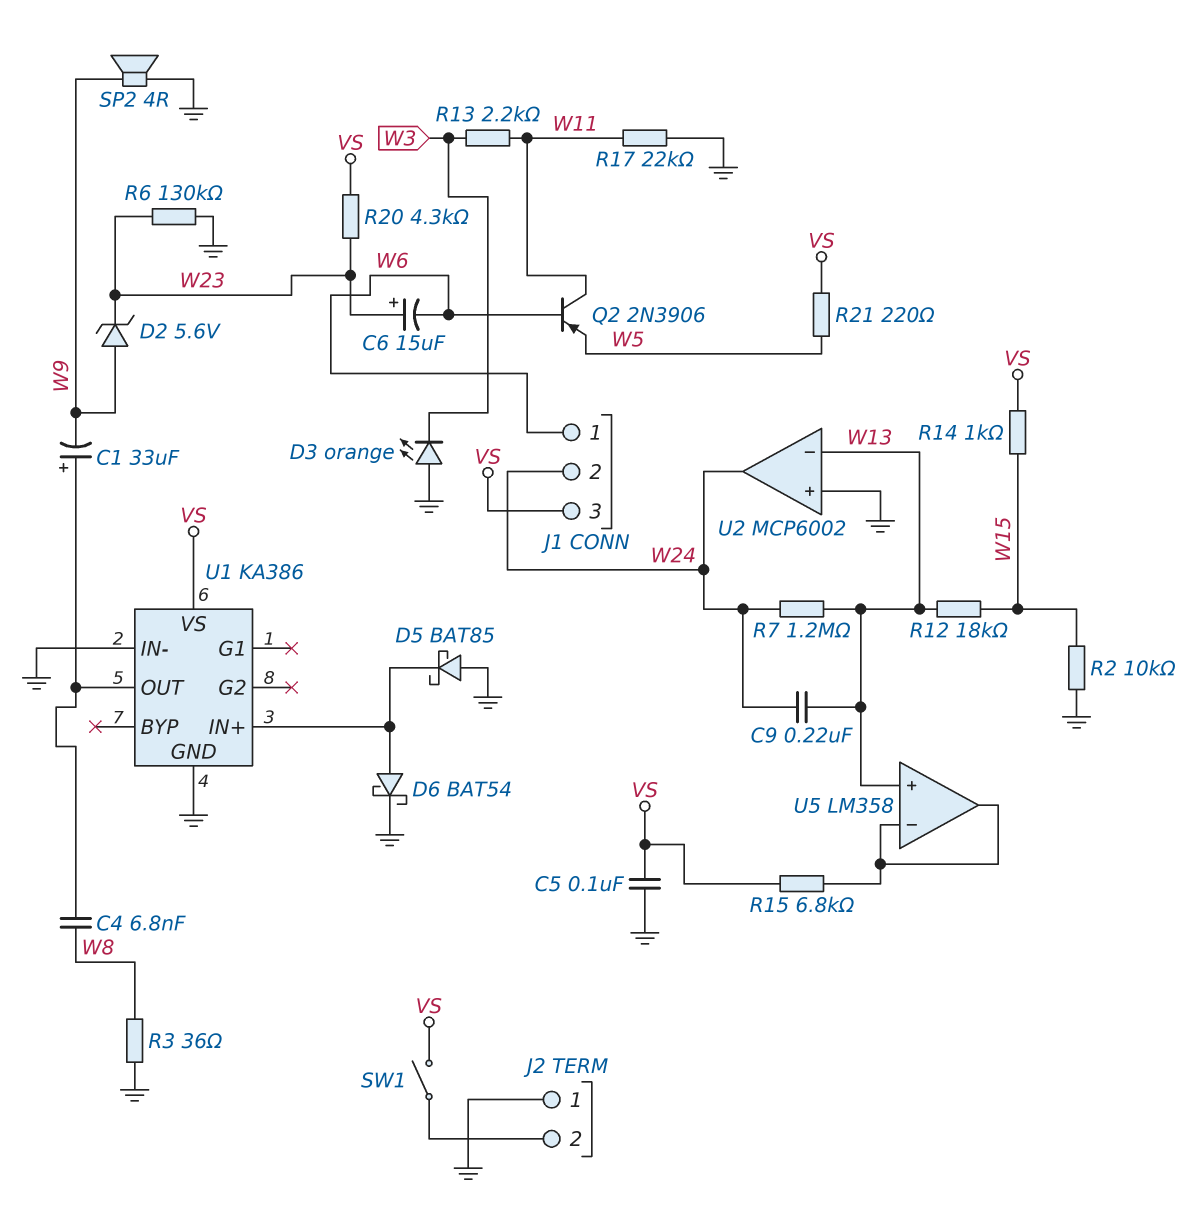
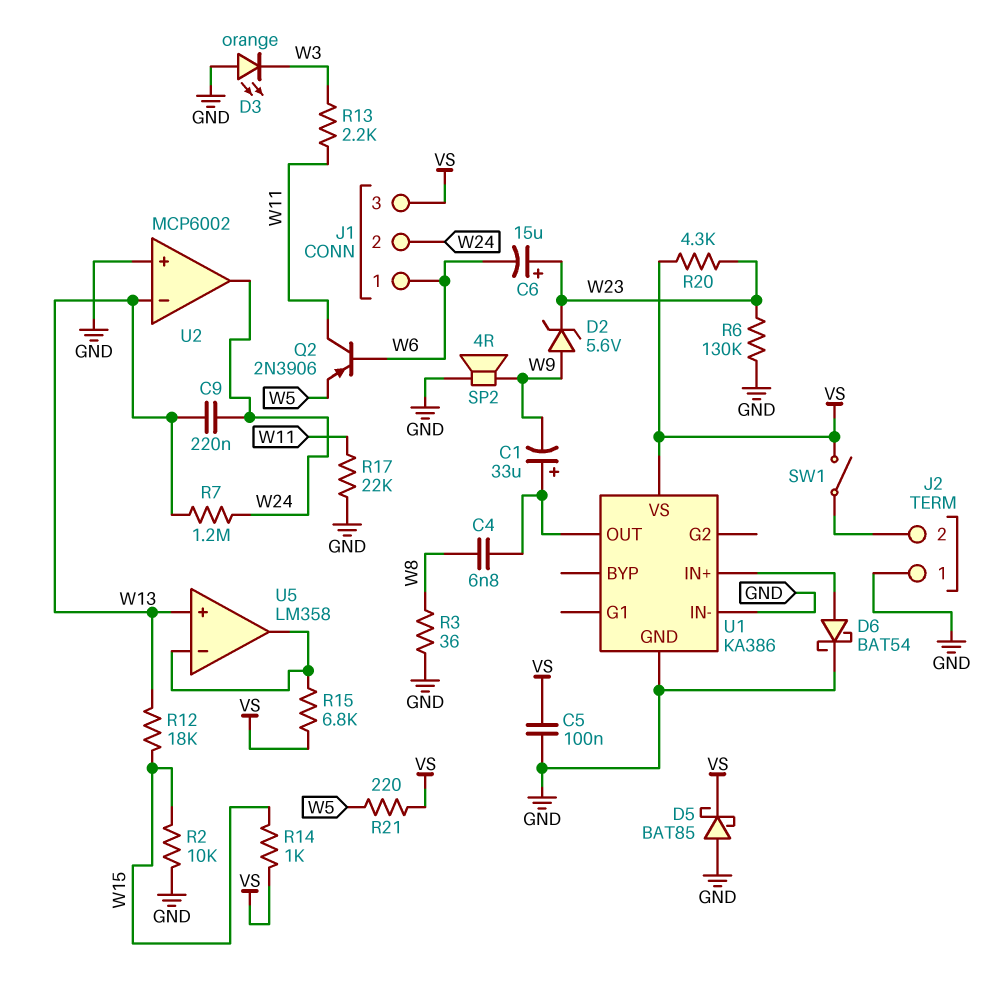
D5: schottky BAT85 (A GND, K U1/IN+) -> schottky BAT85 (A GND, K VS)

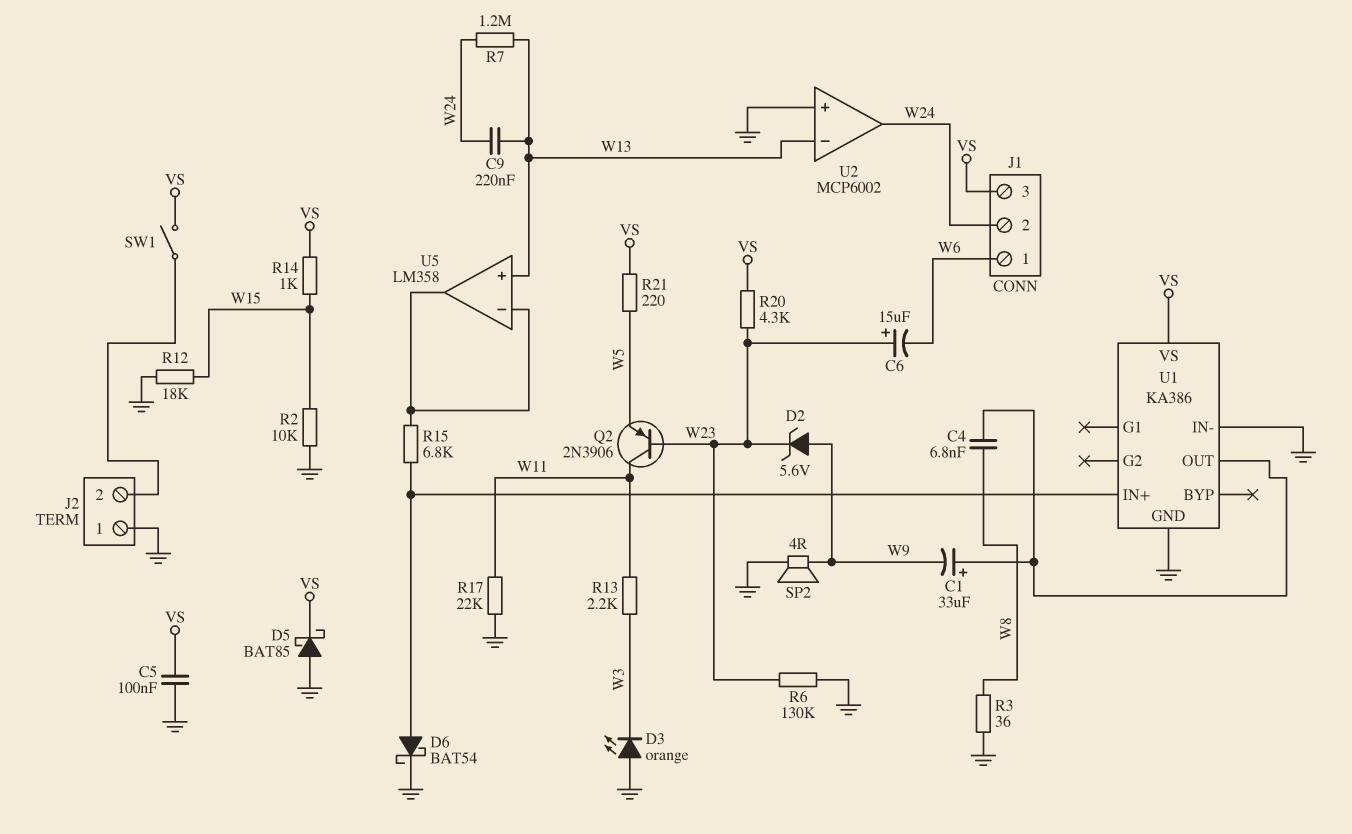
Q2: PNP 2N3906 (B W6, C W11, E W5) -> PNP 2N3906 (B W23, C W11, E W5)
R12: 18k (W13, W15) -> 18k (GND, W15)
R15: 6.8k (U5/in-, VS) -> 6.8k (U1/IN+, U5/in-)

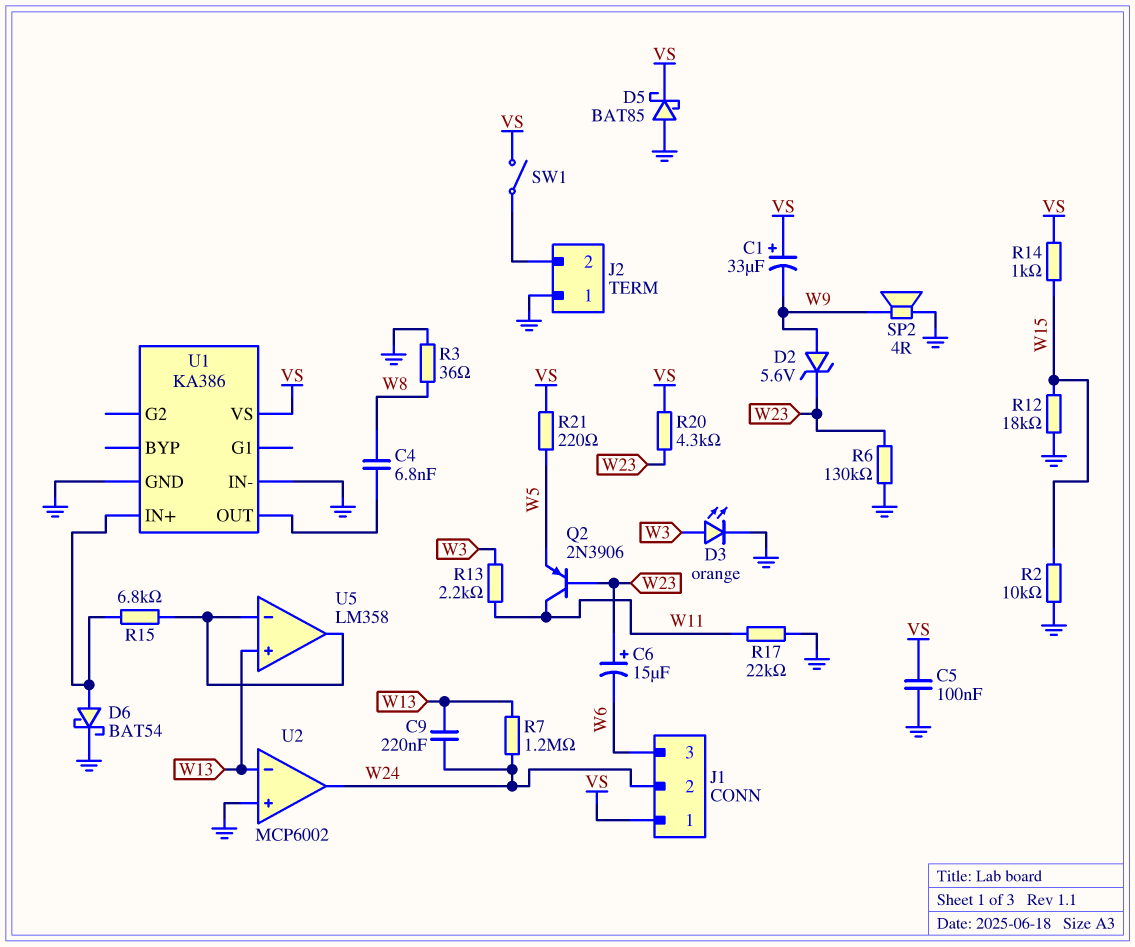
C1: 33uF (plus U1/OUT, minus W9) -> 33uF (plus VS, minus W9)
D3: LED orange (A GND, K W3) -> LED orange (A W3, K GND)
J1 pin 1: W6 -> VS
J1 pin 3: VS -> W6

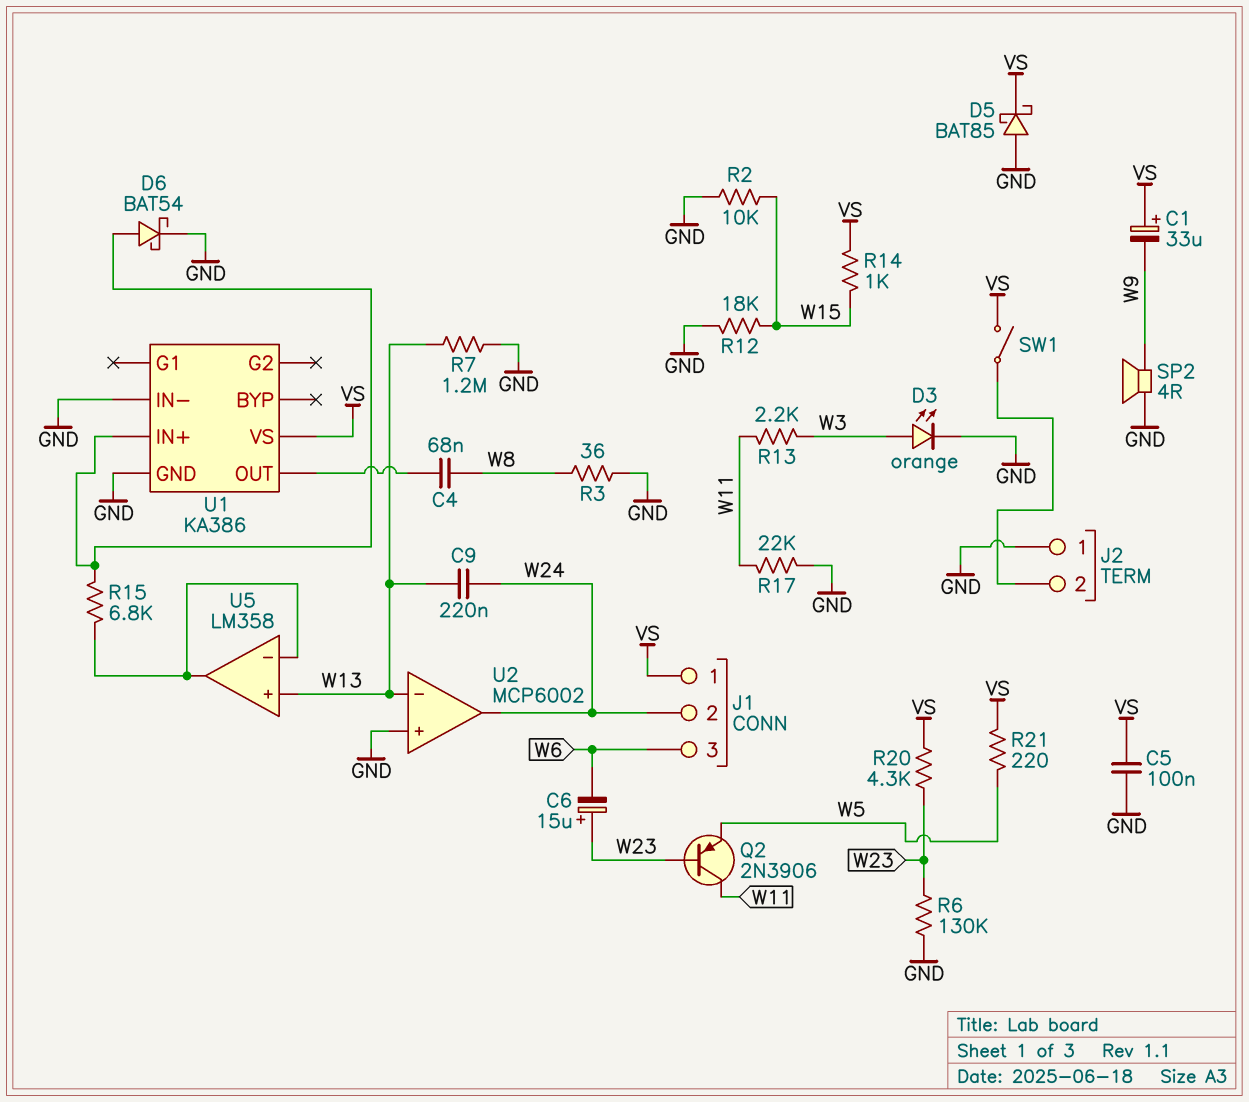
C4: 6.8nF (U1/OUT, W8) -> 68nF (U1/OUT, W8)
D2: zener 5.6V (A W9, K W23) -> none
R7: 1.2M (W13, W24) -> 1.2M (GND, W13)

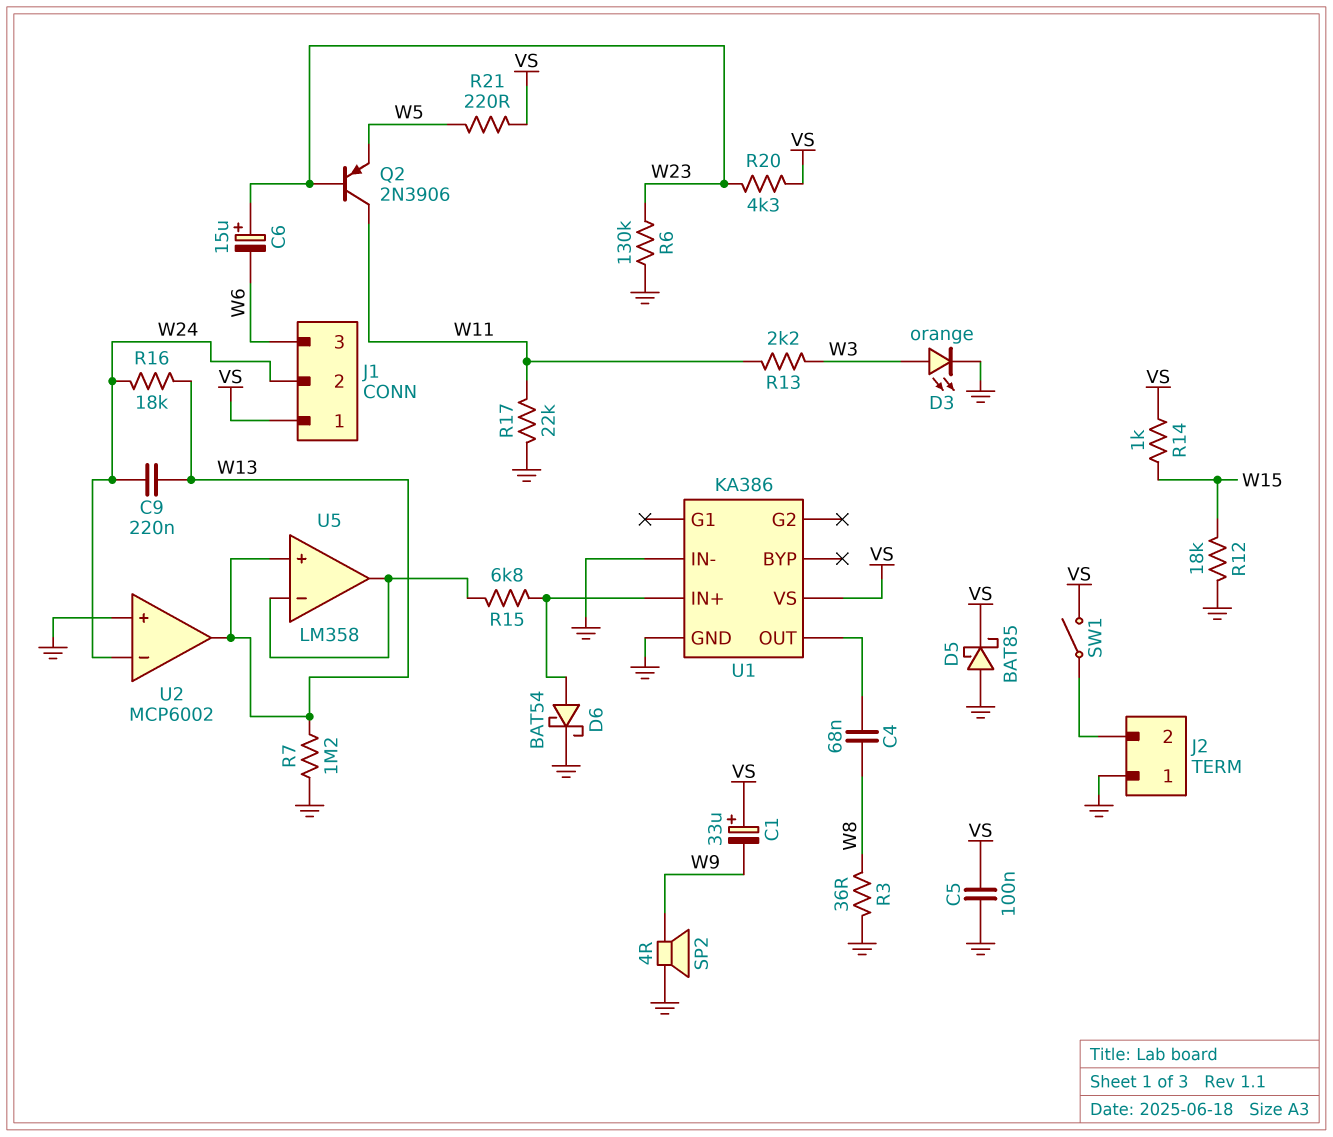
R2: 10k (GND, W15) -> none
R16: none -> 18k (W13, W24)
U2 pin in-: W13 -> W24
U2 pin out: W24 -> W13

